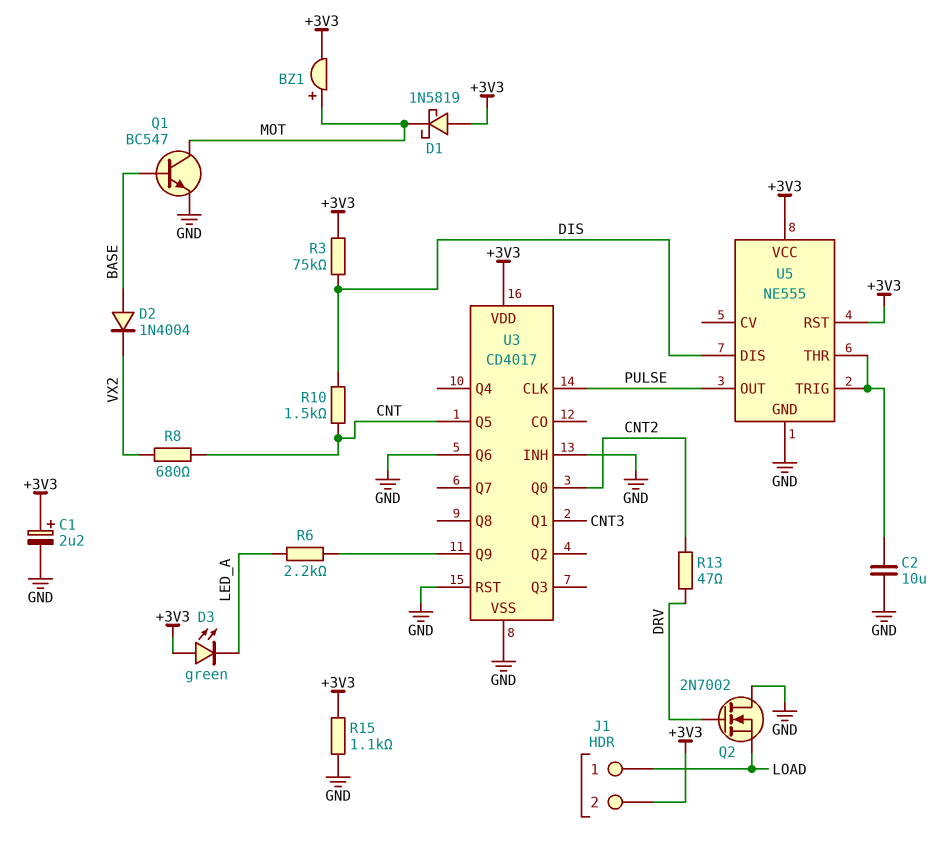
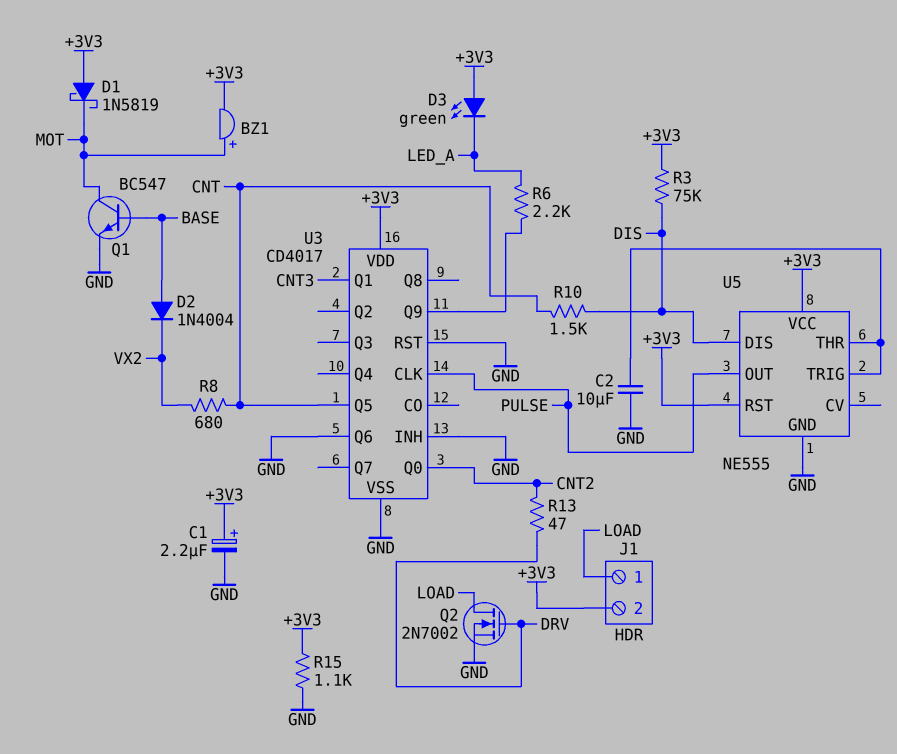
Q2: NMOS 2N7002 (G DRV, D GND, S LOAD) -> NMOS 2N7002 (G DRV, D LOAD, S GND)

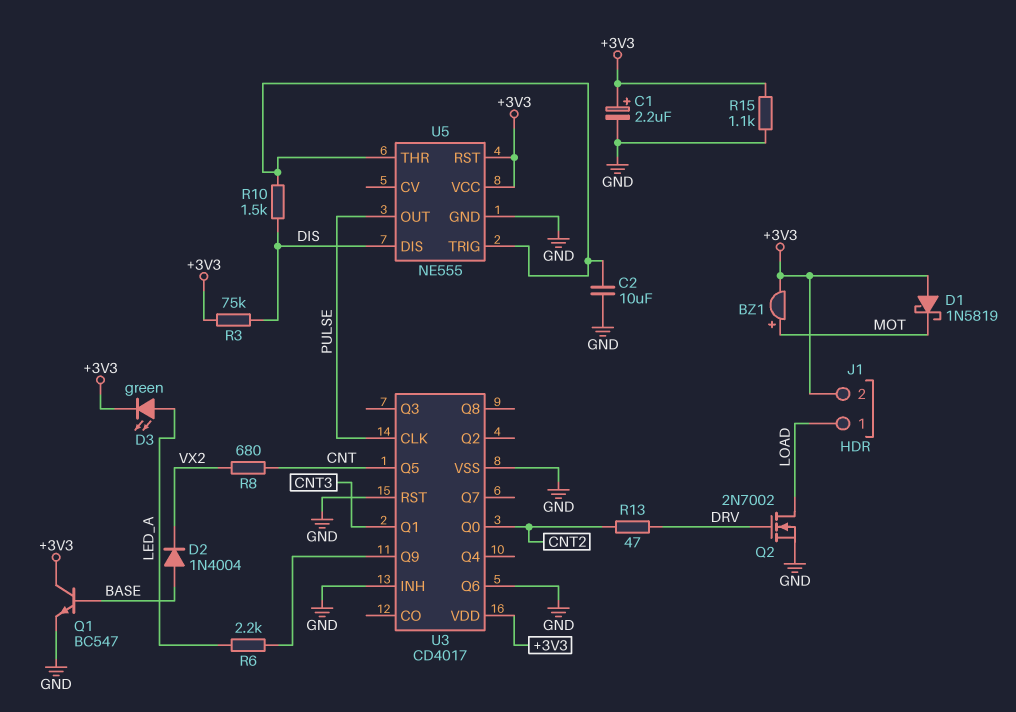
D3: LED green (A +3V3, K LED_A) -> LED green (A LED_A, K +3V3)
Q1: NPN BC547 (B BASE, C MOT, E GND) -> NPN BC547 (B BASE, C +3V3, E GND)
R10: 1.5k (CNT, DIS) -> 1.5k (DIS, U5/THR)

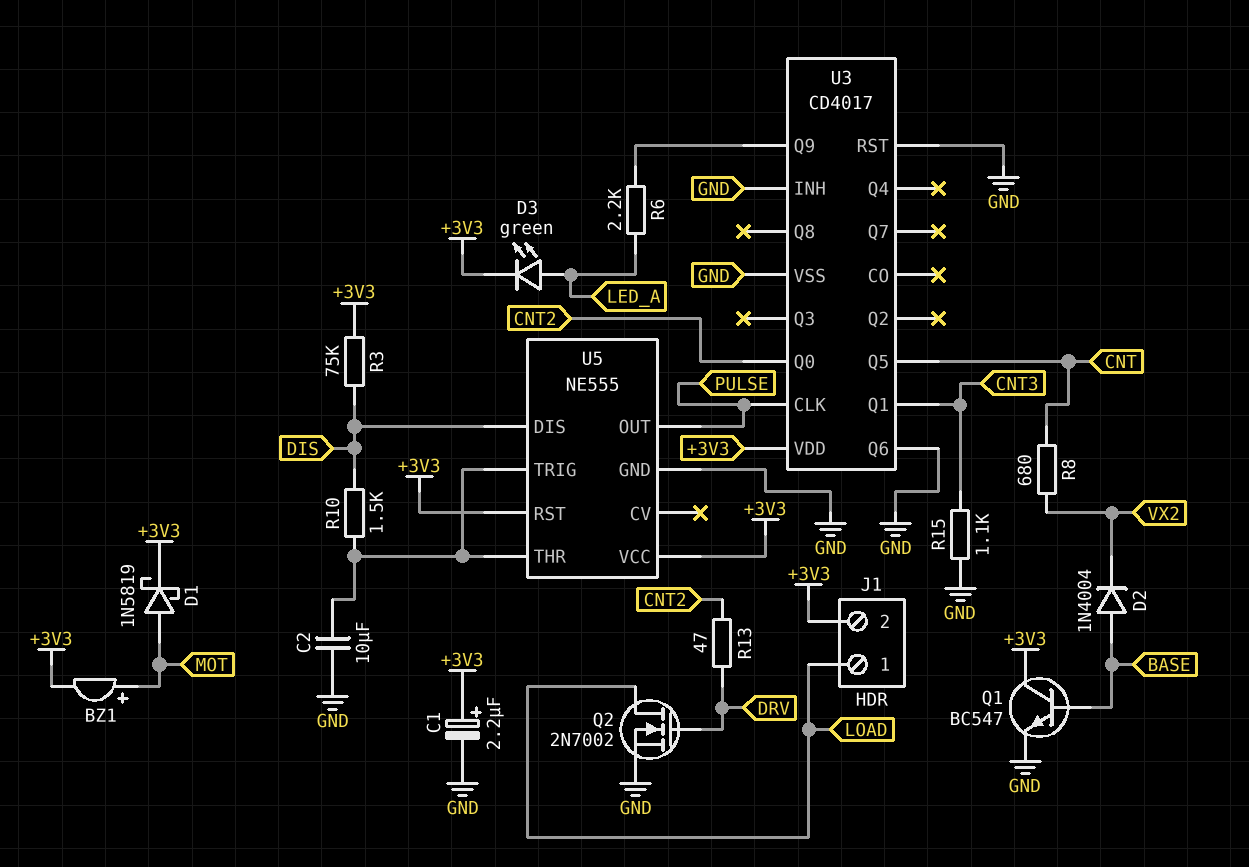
D1: schottky 1N5819 (A +3V3, K MOT) -> schottky 1N5819 (A MOT, K +3V3)
R15: 1.1k (+3V3, GND) -> 1.1k (CNT3, GND)

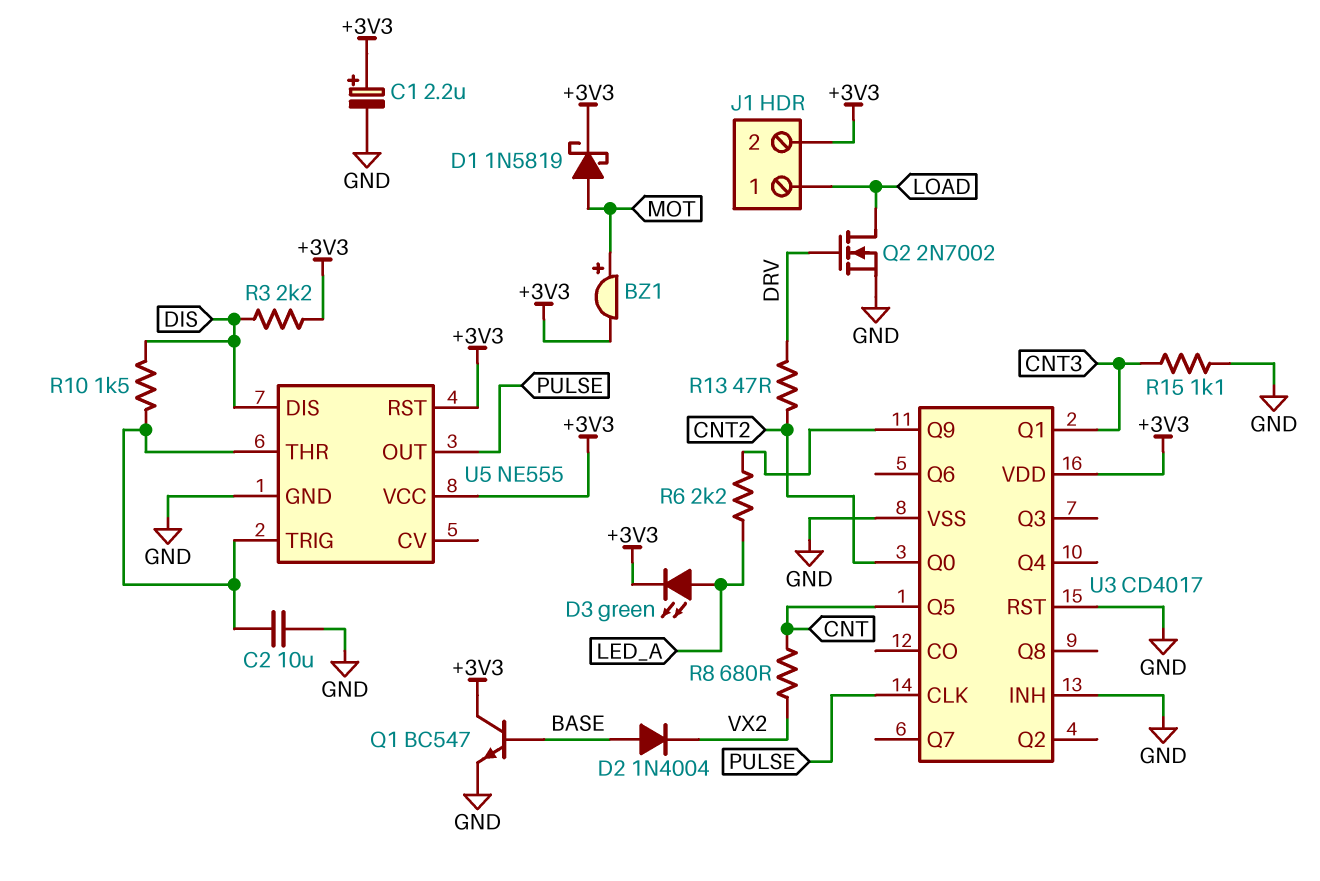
R3: 75k (+3V3, DIS) -> 2.2k (+3V3, DIS)
U3 pin Q6: GND -> none

